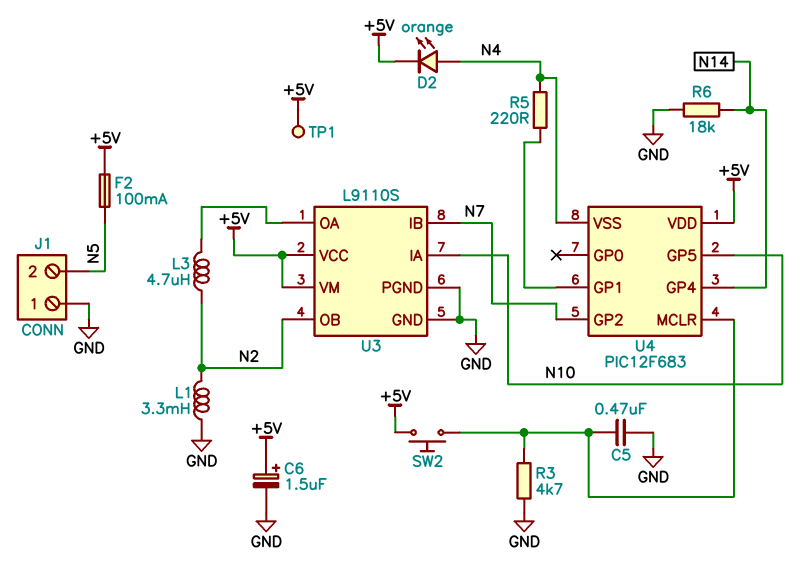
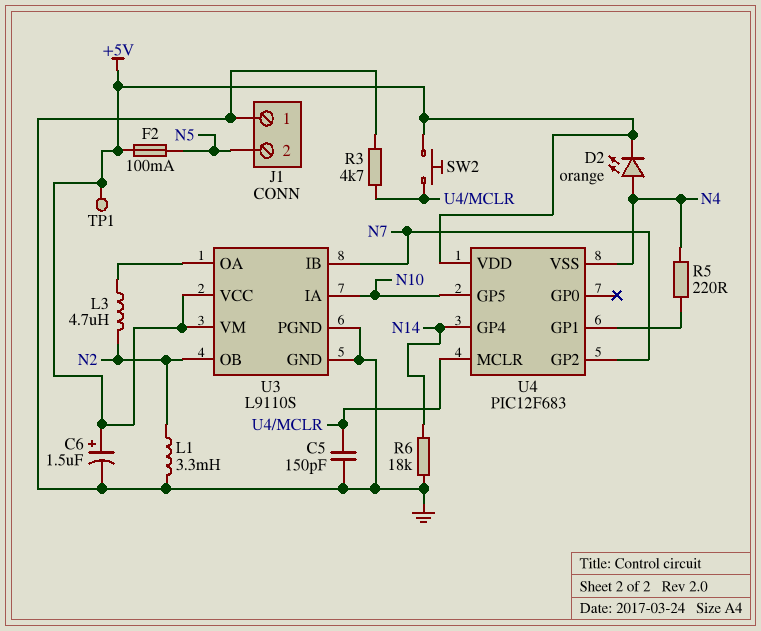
C5: 470nF (GND, U4/MCLR) -> 150pF (GND, U4/MCLR)

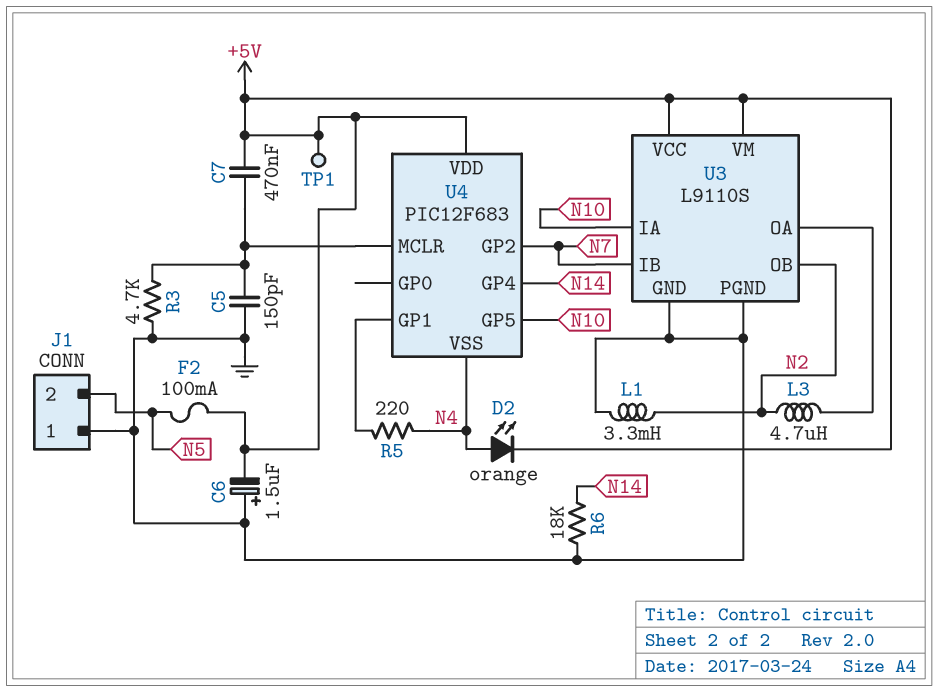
C6: 1.5uF (plus +5V, minus GND) -> 1.5uF (plus GND, minus +5V)
C7: none -> 470nF (+5V, U4/MCLR)
SW2: button (+5V, U4/MCLR) -> none

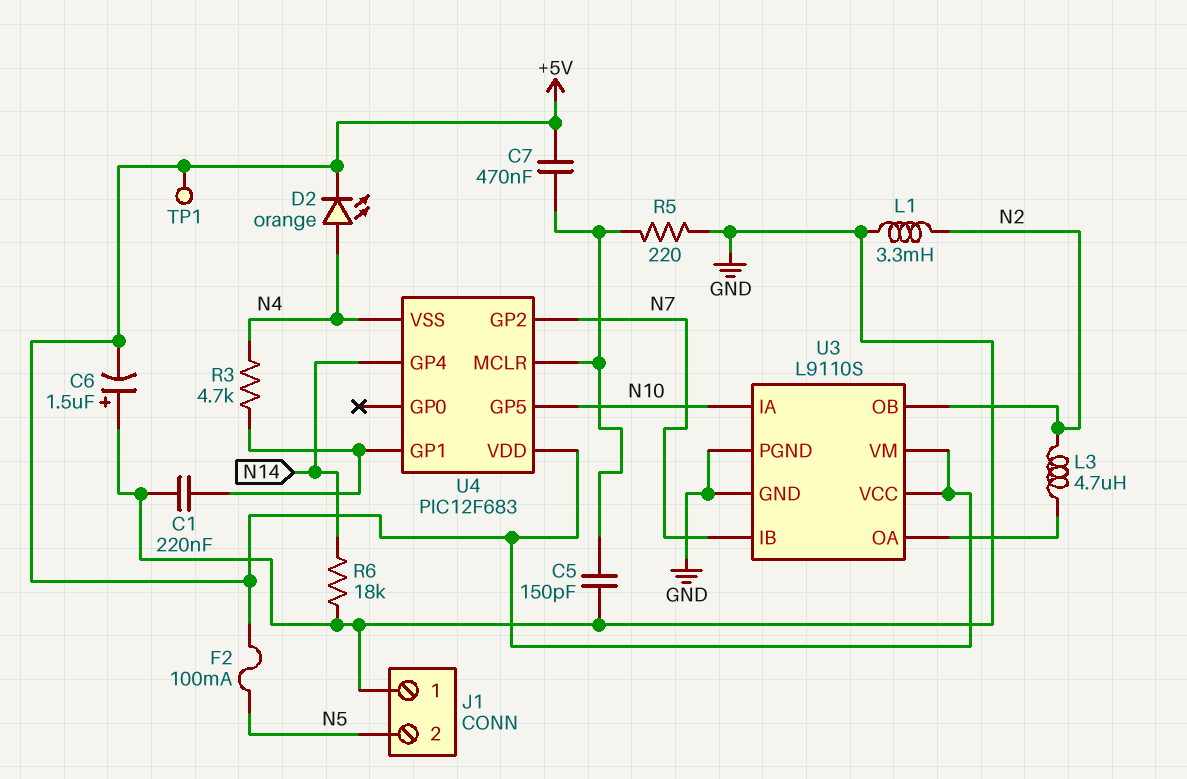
C1: none -> 220nF (GND, U4/GP1)
R3: 4.7k (GND, U4/MCLR) -> 4.7k (N4, U4/GP1)
R5: 220 (N4, U4/GP1) -> 220 (GND, U4/MCLR)

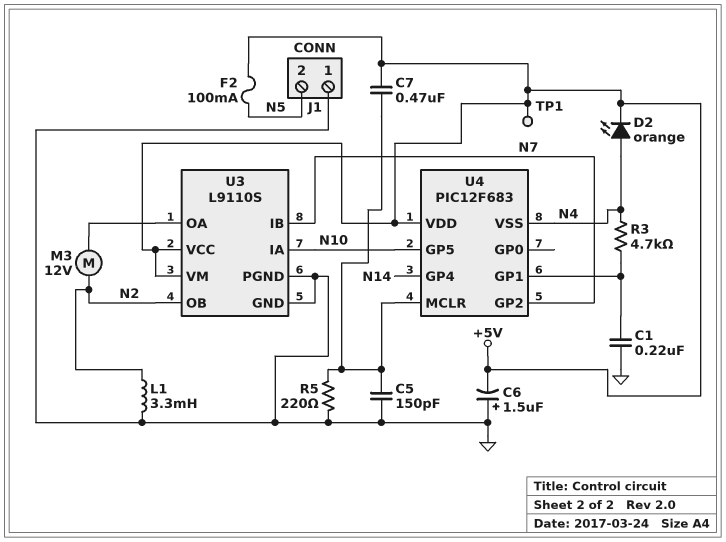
L3: 4.7uH (N2, U3/OA) -> none
M3: none -> motor 12V (N2, U3/OA)
R6: 18k (GND, N14) -> none

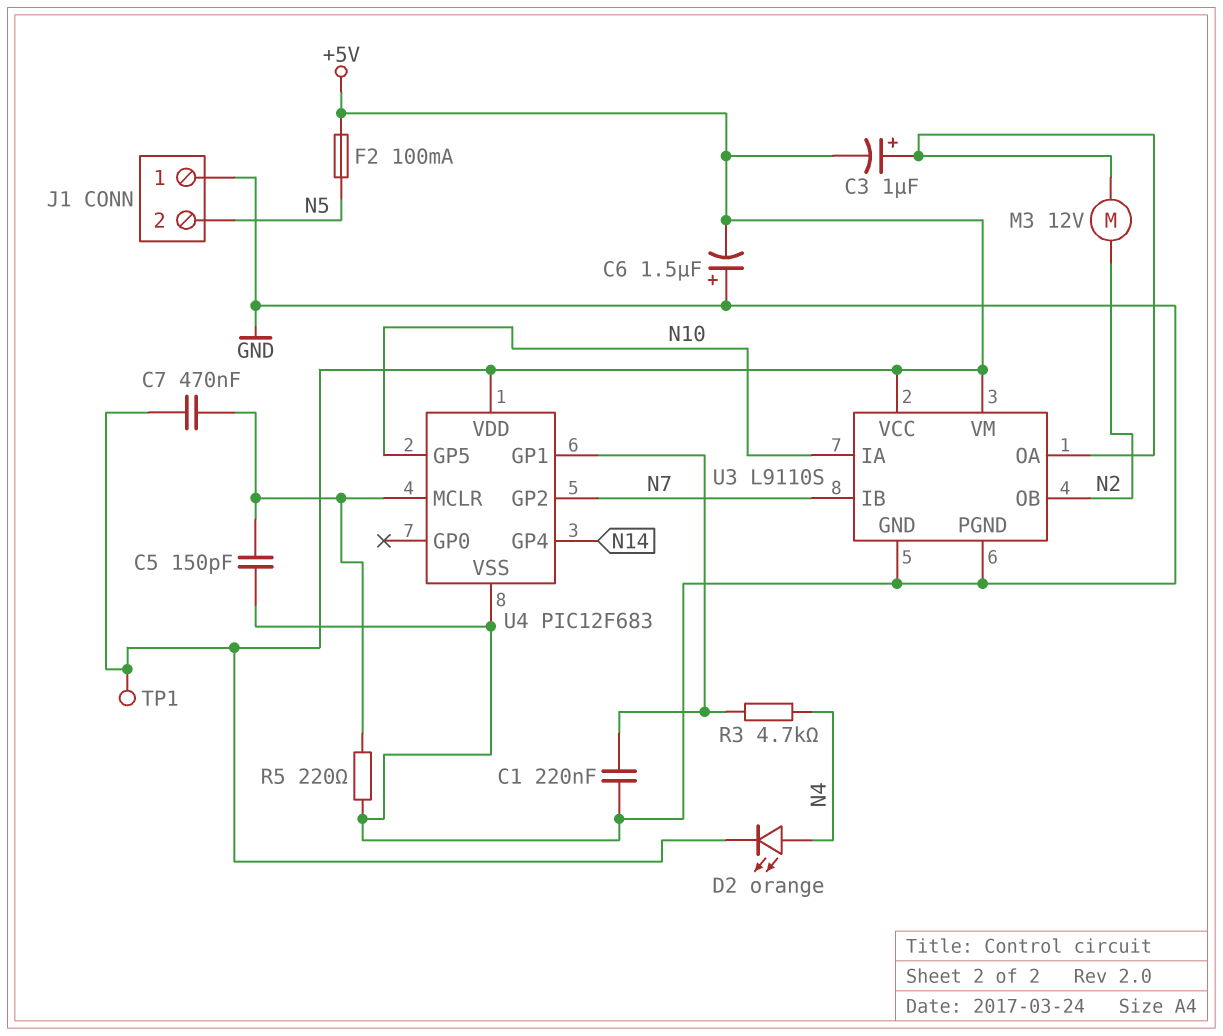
C3: none -> 1uF (plus U3/OA, minus +5V)
L1: 3.3mH (GND, N2) -> none
U4 pin VSS: N4 -> GND

